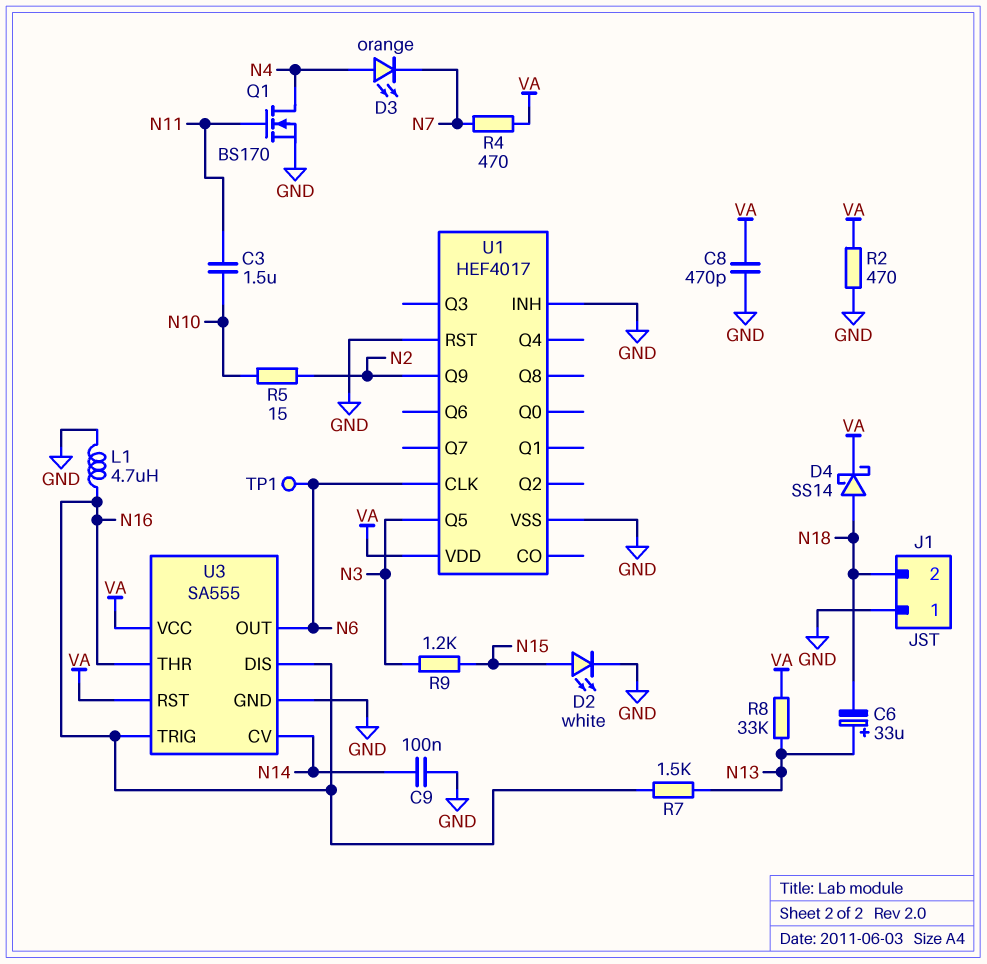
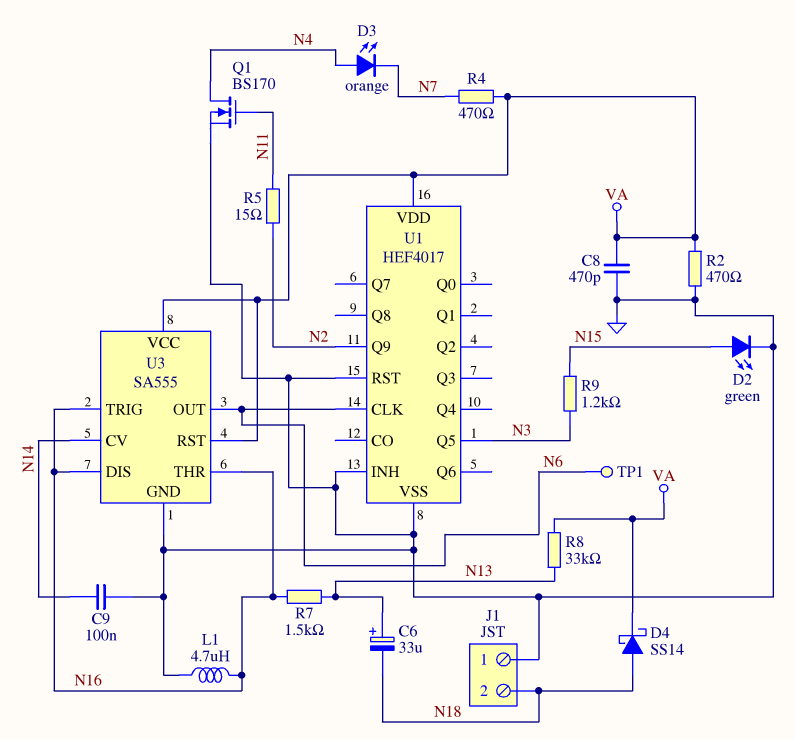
C3: 1.5uF (N10, N11) -> none
D2: LED white (A N15, K GND) -> LED green (A N15, K GND)
R5: 15 (N2, N10) -> 15 (N2, N11)

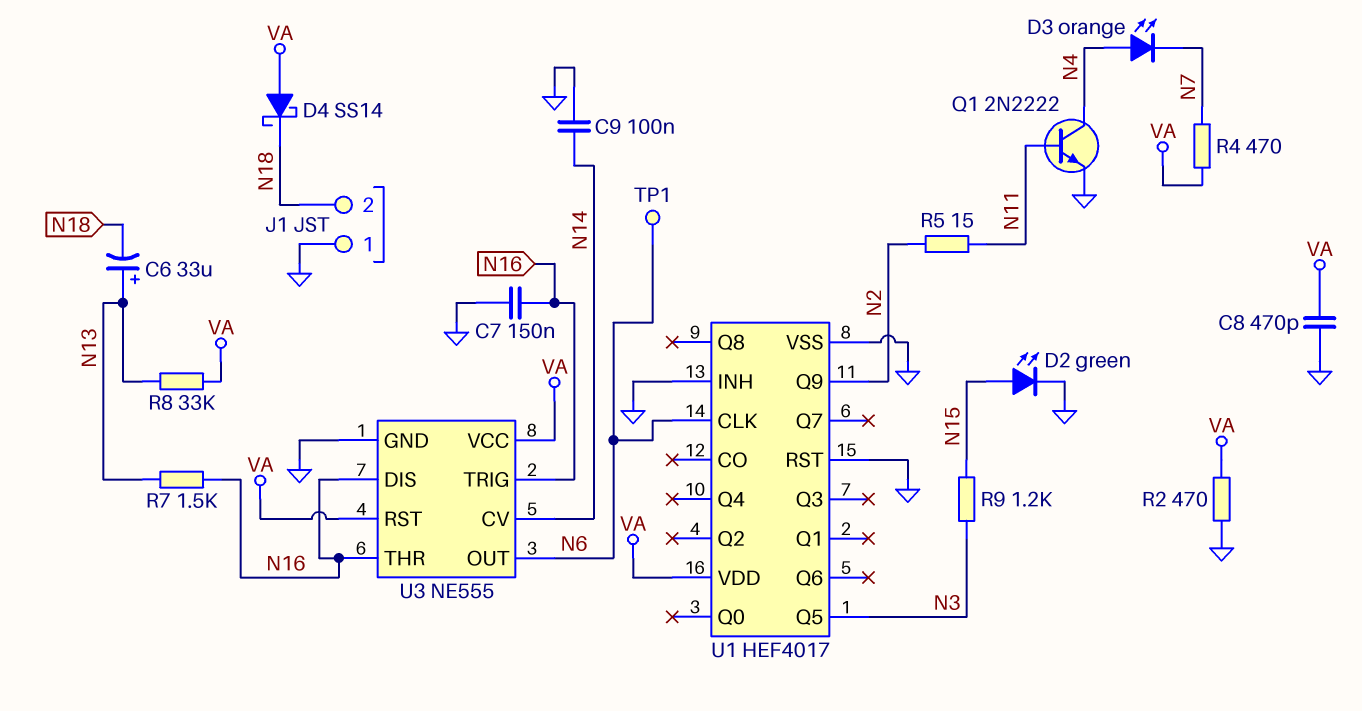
C7: none -> 150nF (GND, N16)
D4: schottky SS14 (A N18, K VA) -> schottky SS14 (A VA, K N18)
L1: 4.7uH (GND, N16) -> none
Q1: NMOS BS170 (G N11, D N4, S GND) -> NPN 2N2222 (B N11, C N4, E GND)
U3: SA555 -> NE555

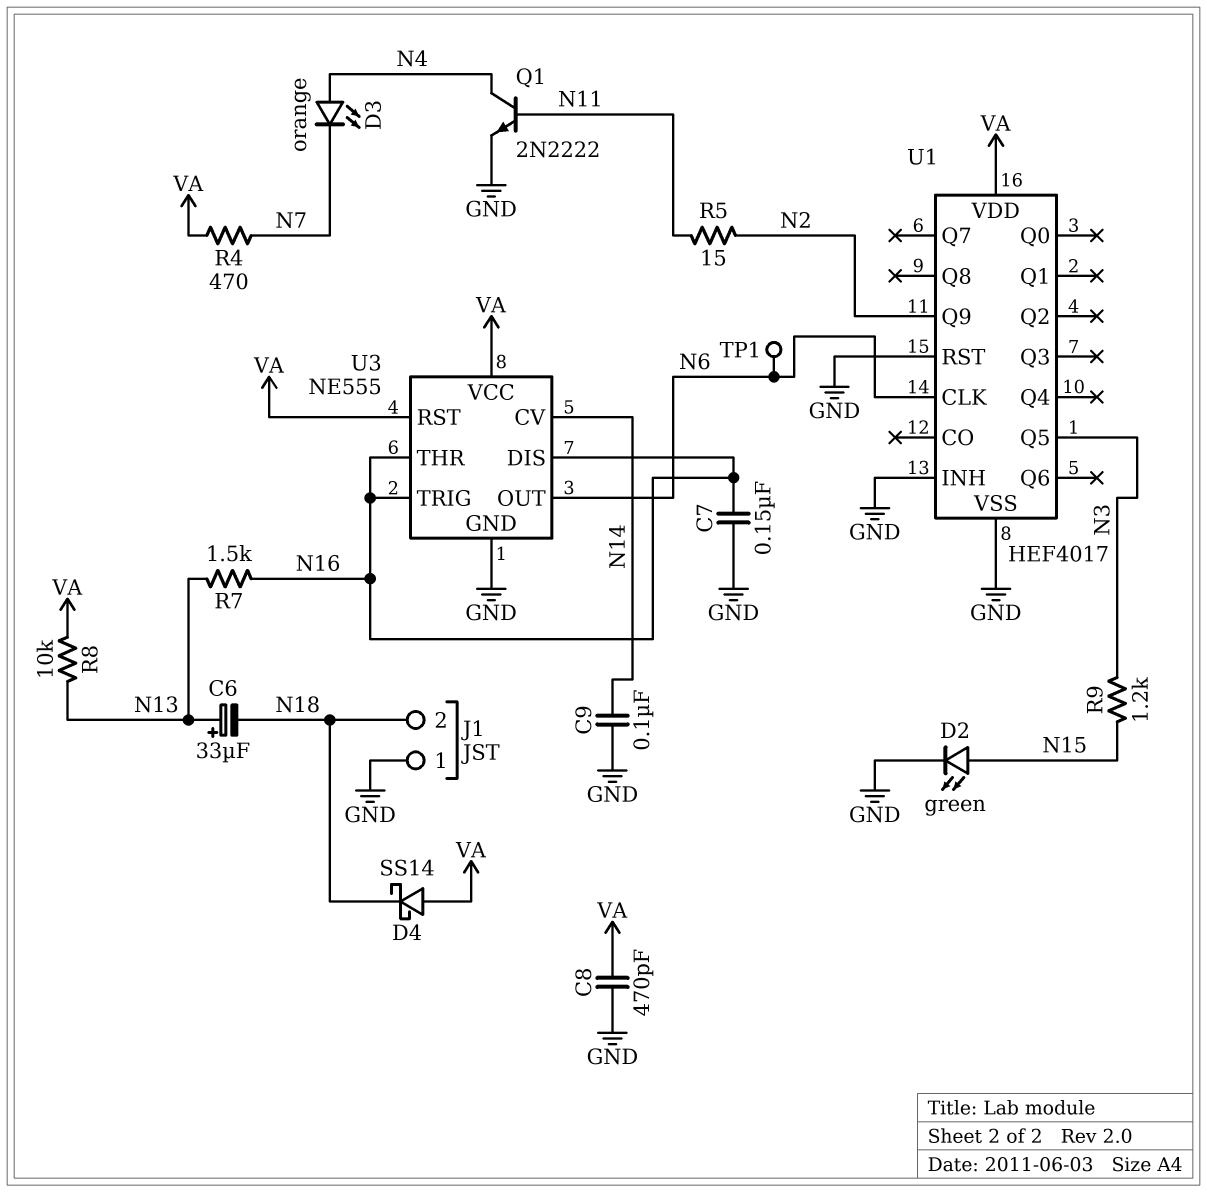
R2: 470 (GND, VA) -> none
R8: 33k (N13, VA) -> 10k (N13, VA)

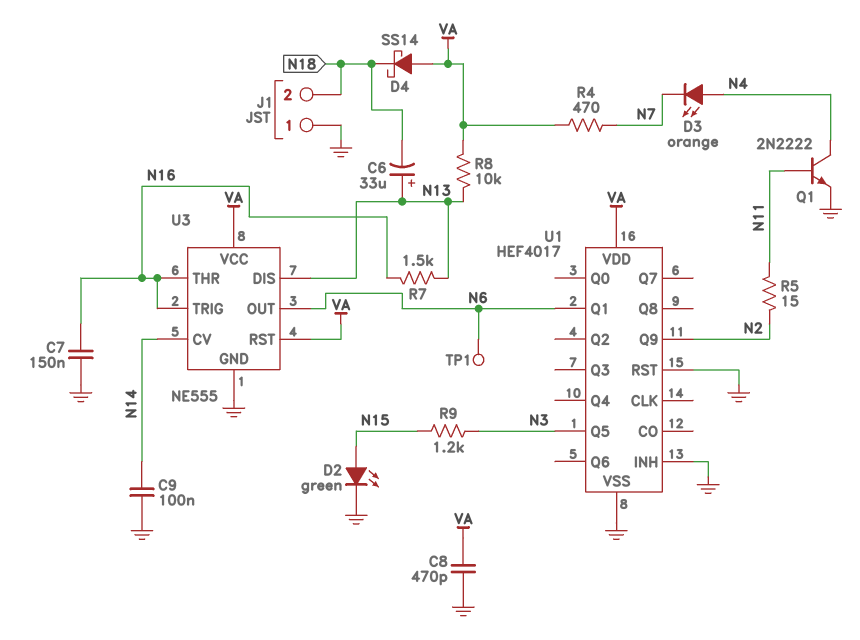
U1 pin CLK: N6 -> none
U1 pin Q1: none -> N6
U3 pin DIS: N16 -> N13

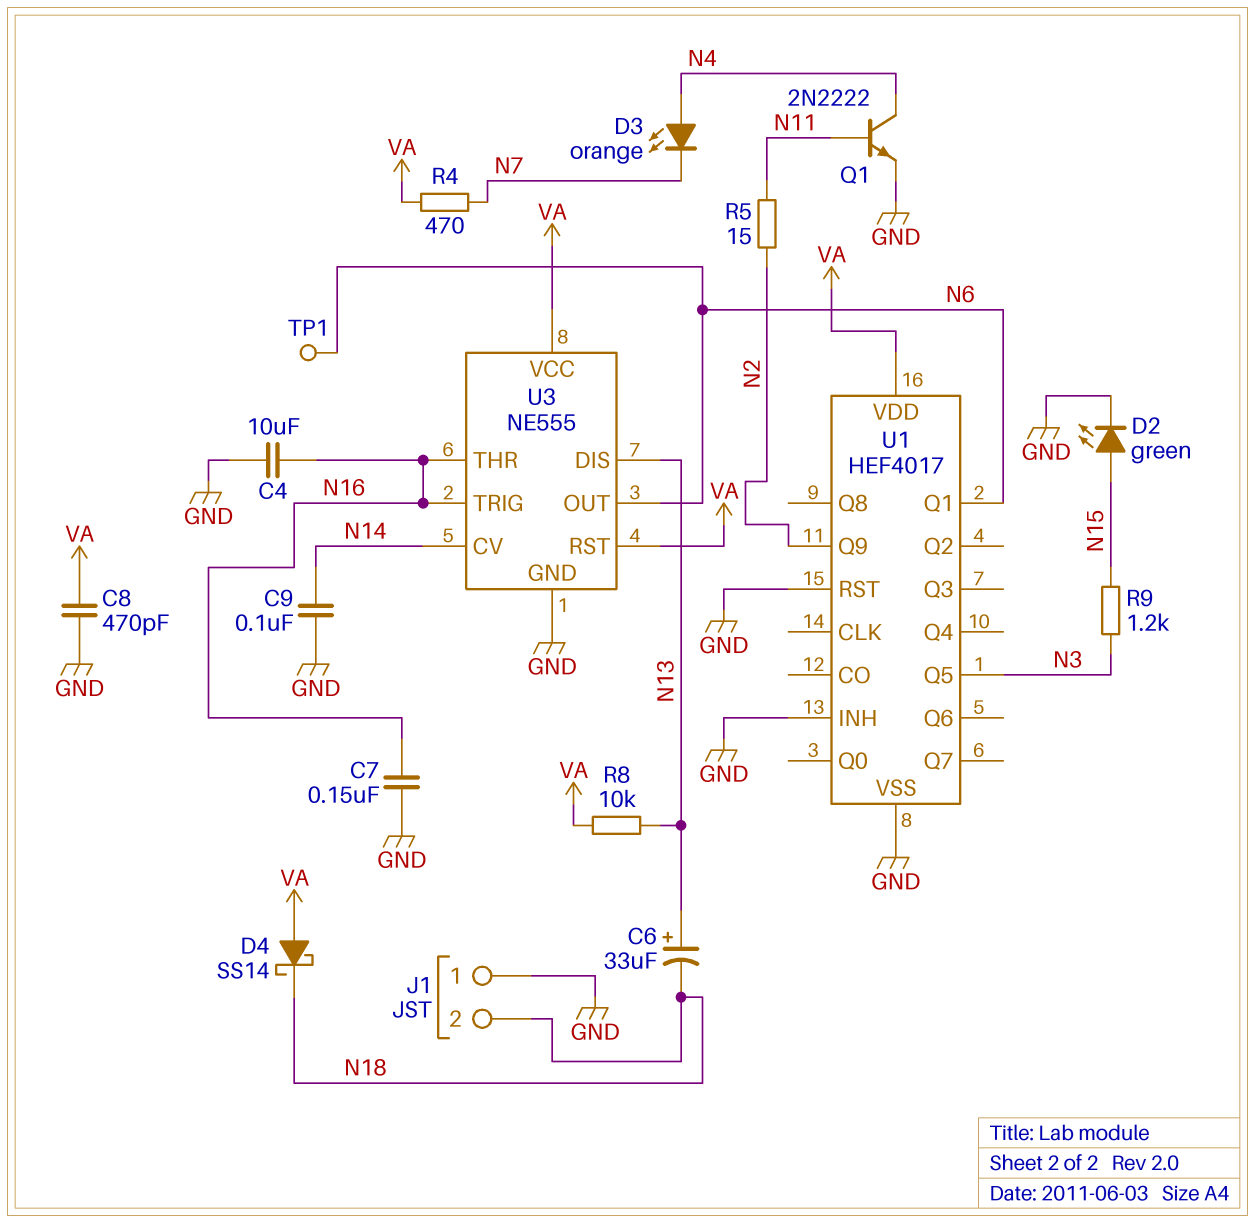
C4: none -> 10uF (GND, N16)
R7: 1.5k (N13, N16) -> none

